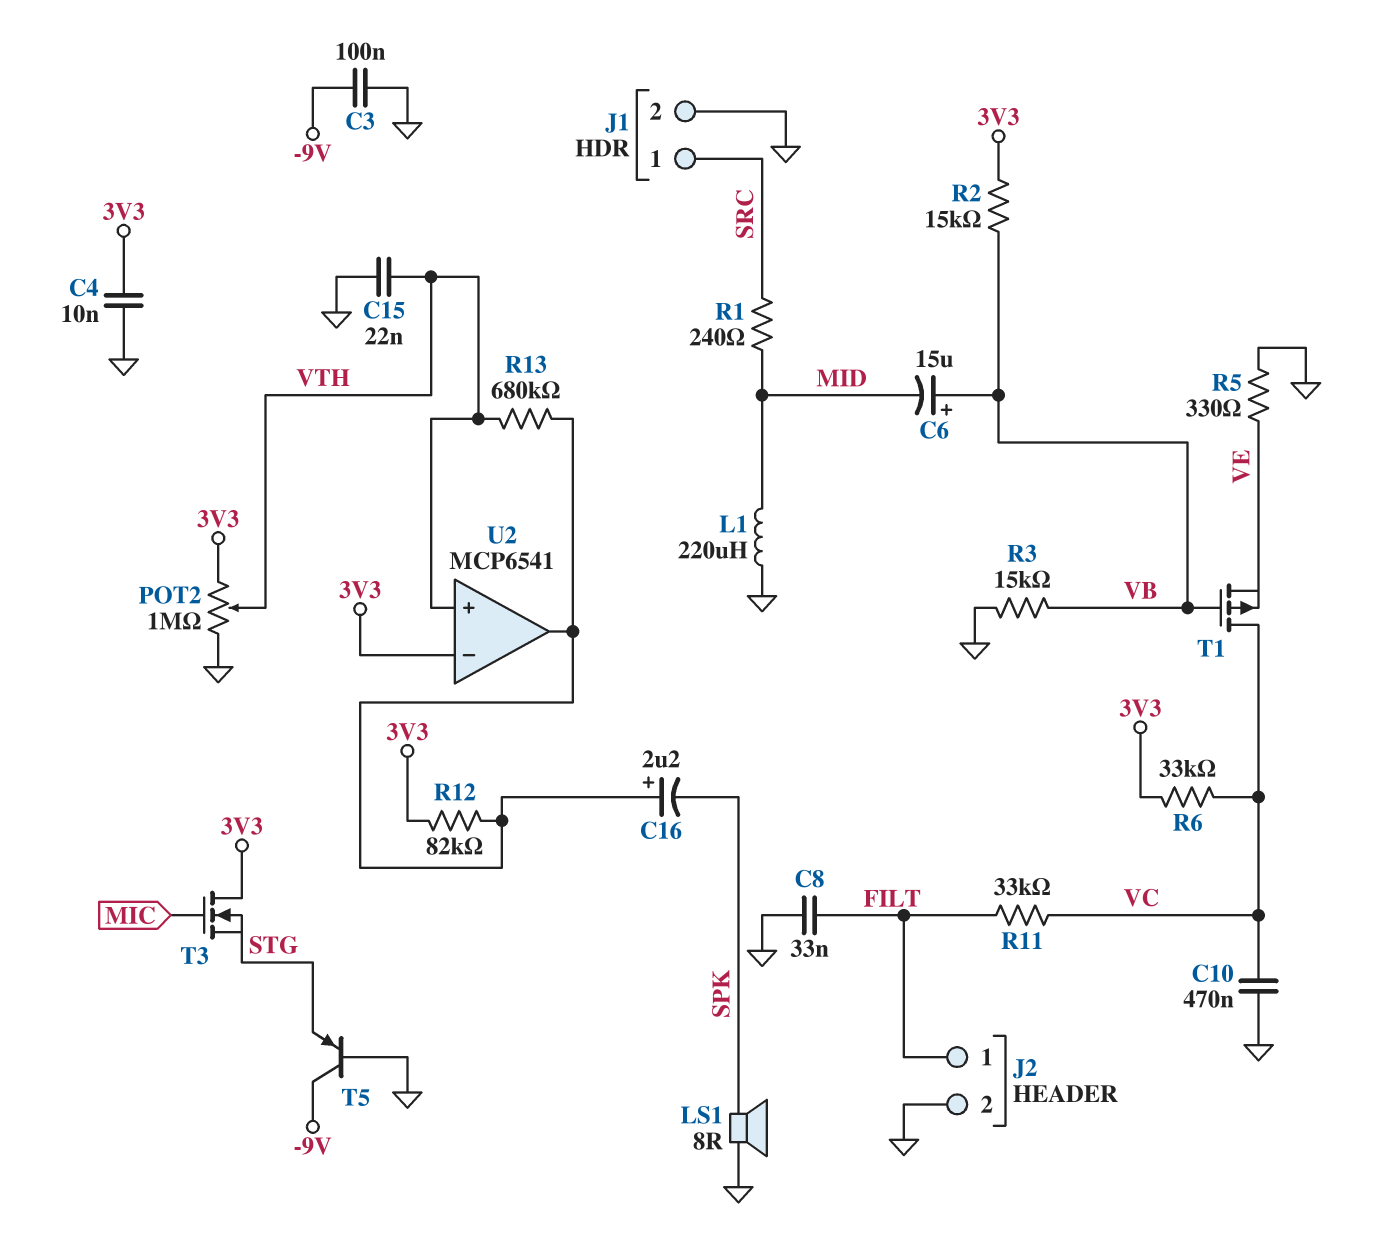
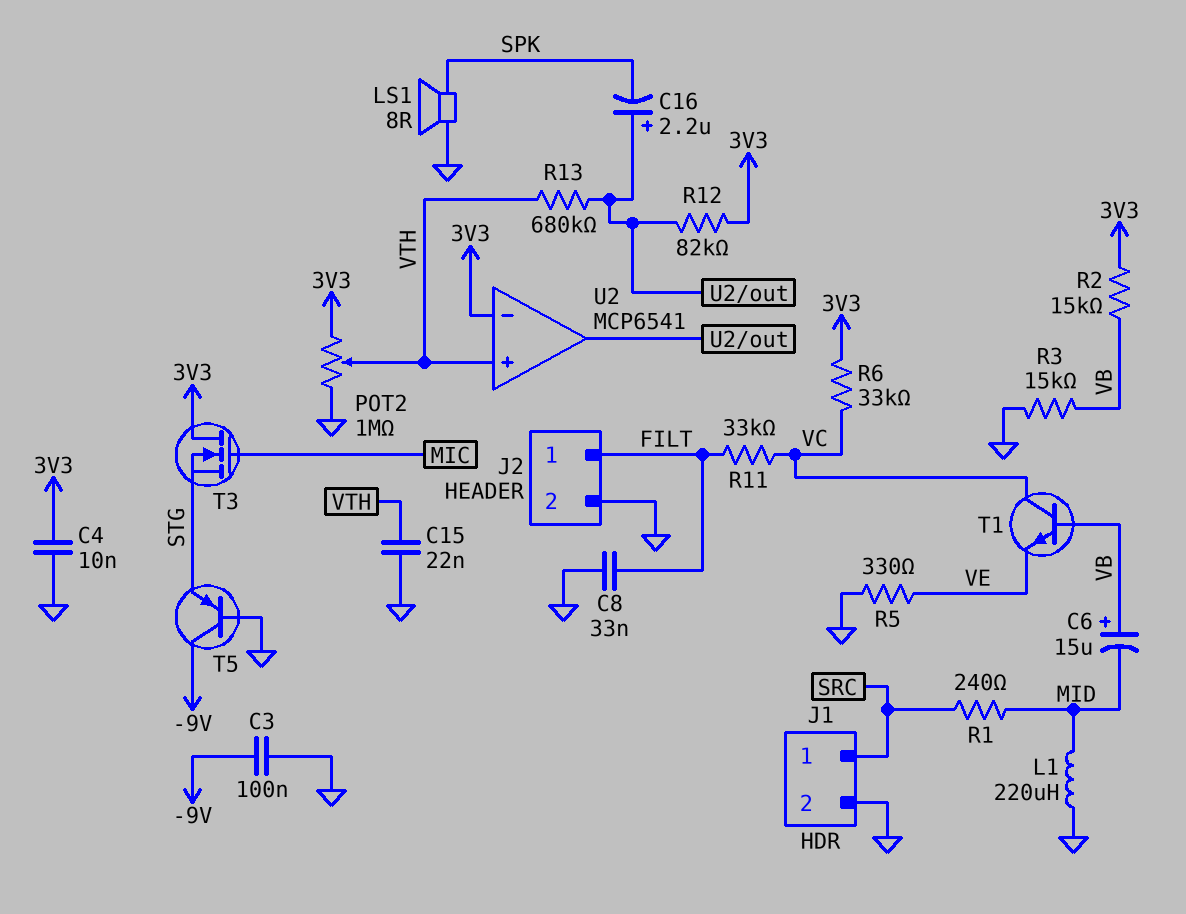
C10: 470nF (GND, VC) -> none
T1: PMOS (G VB, D VC, S VE) -> NPN (B VB, C VC, E VE)

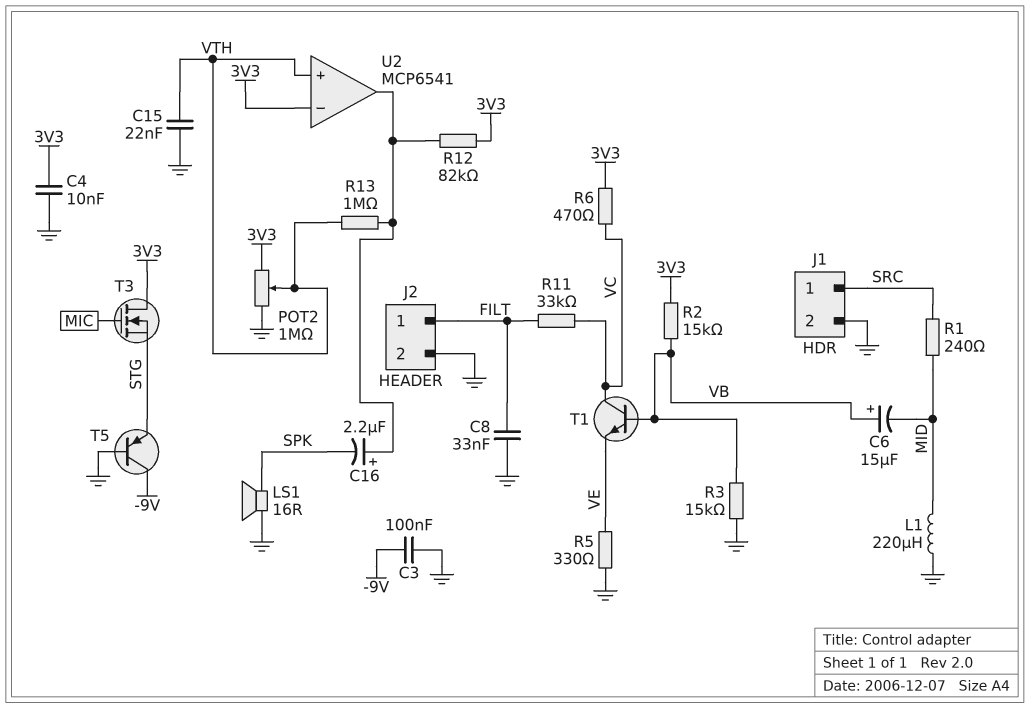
LS1: speaker 8R (GND, SPK) -> speaker 16R (GND, SPK)
R6: 33k (3V3, VC) -> 470 (3V3, VC)
R13: 680k (U2/out, VTH) -> 1M (U2/out, VTH)

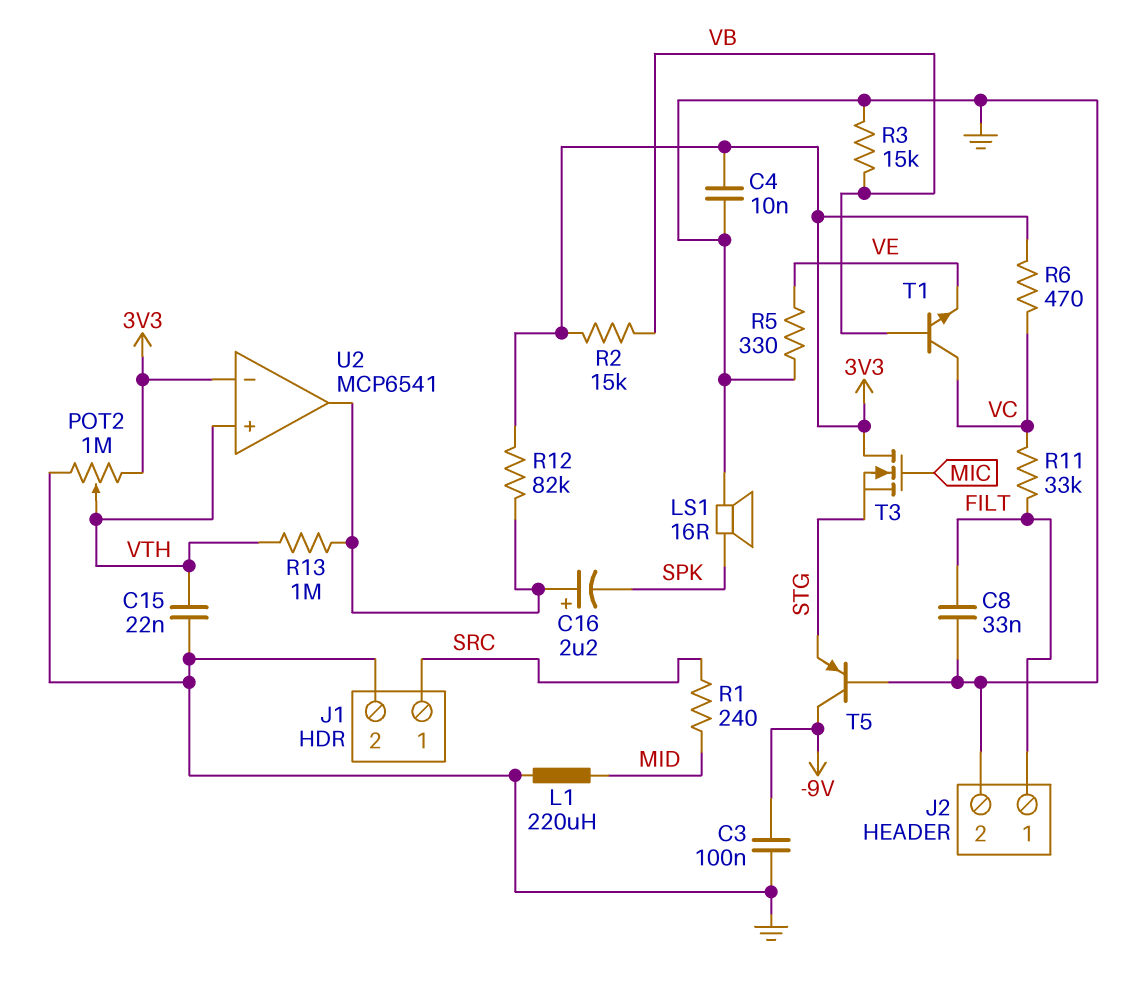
C6: 15uF (plus VB, minus MID) -> none

